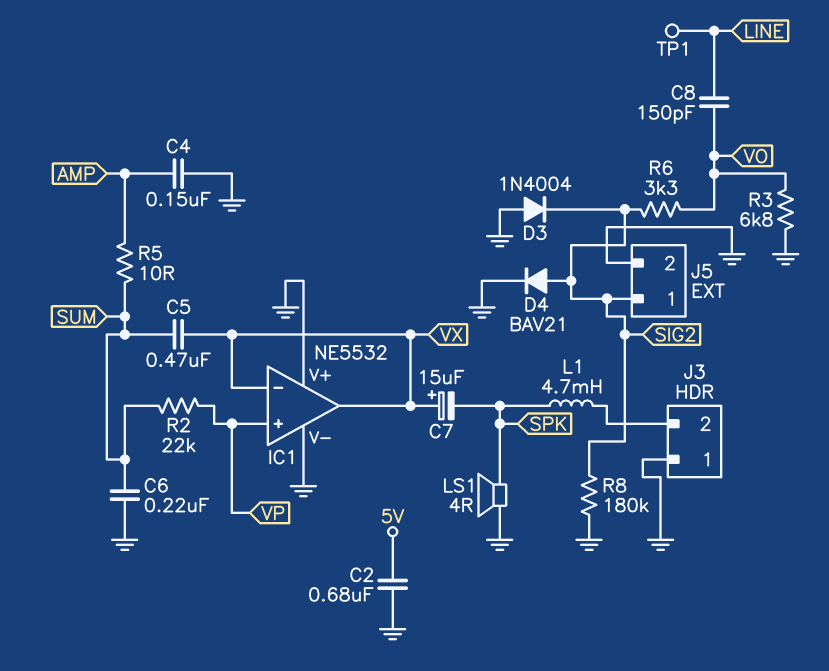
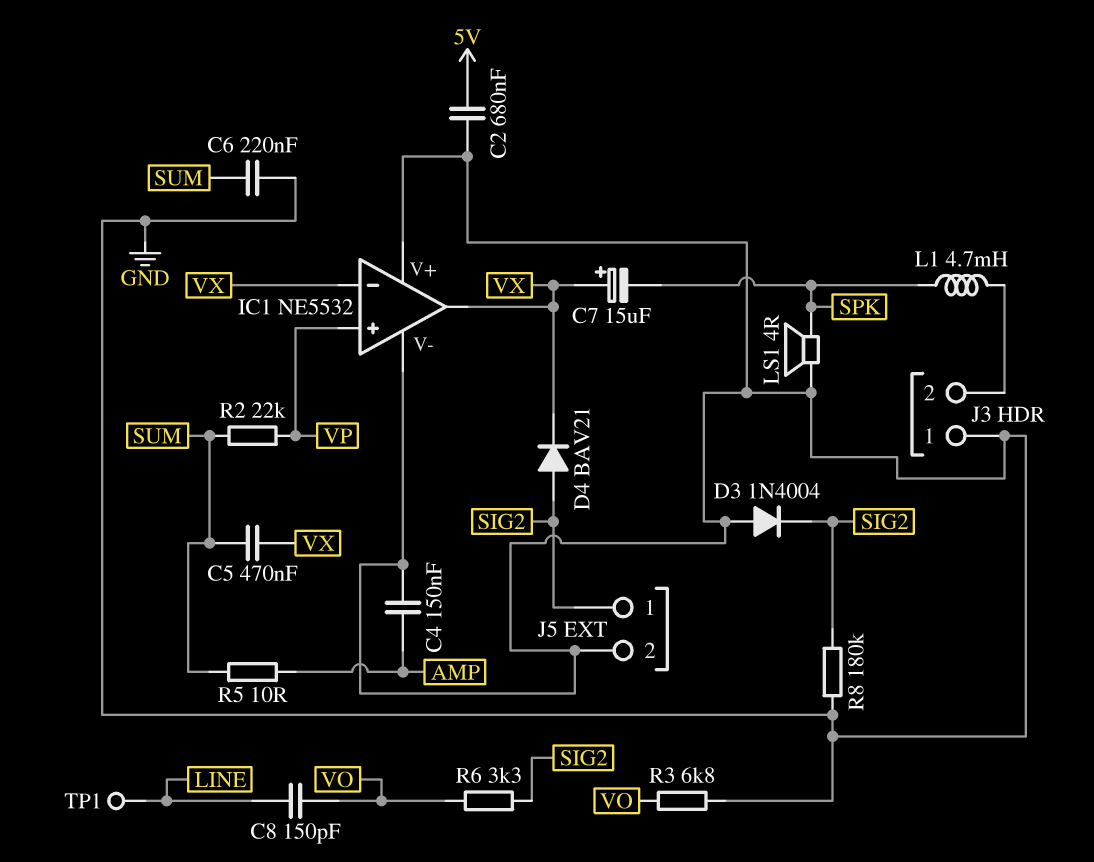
D4: diode BAV21 (A SIG2, K GND) -> diode BAV21 (A SIG2, K VX)

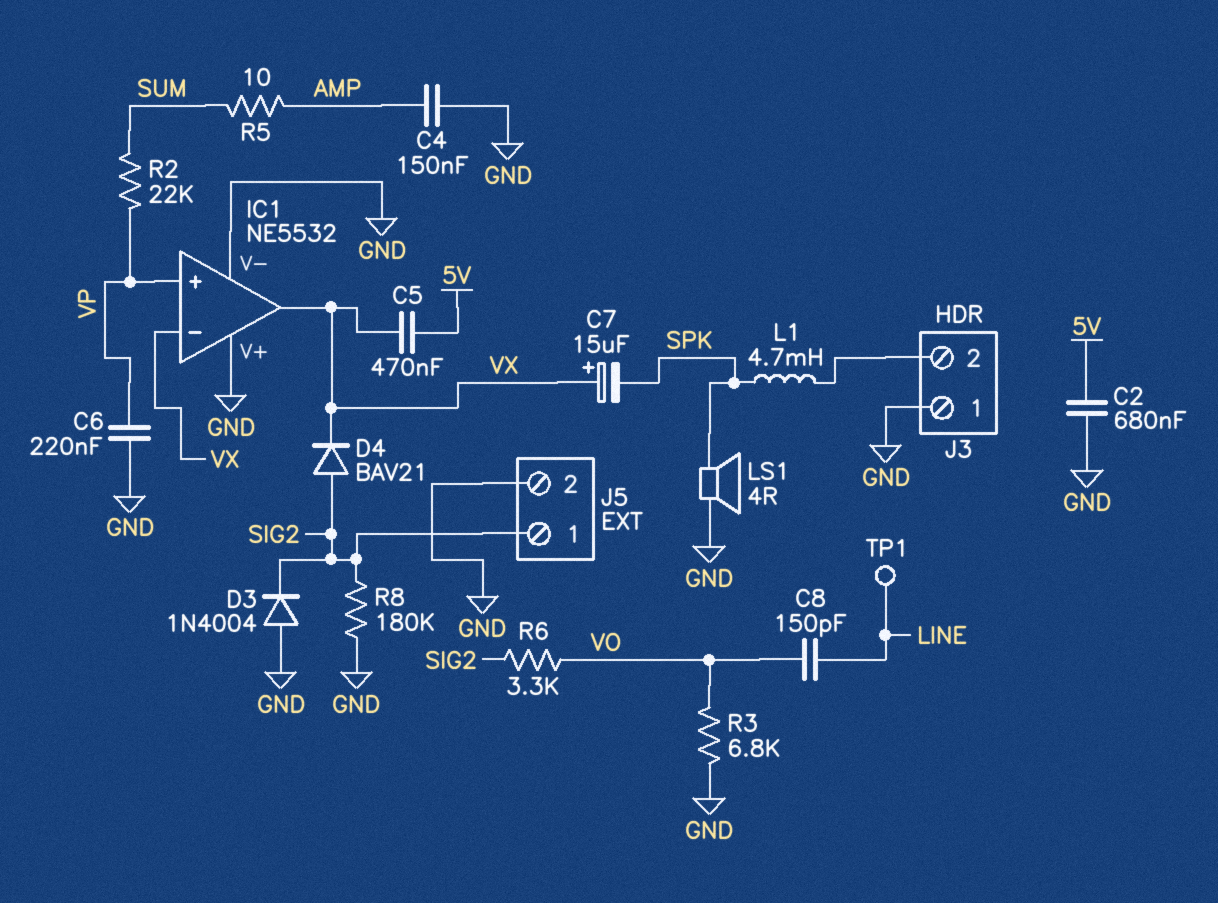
C5: 470nF (SUM, VX) -> 470nF (5V, VX)
C6: 220nF (GND, SUM) -> 220nF (GND, VP)

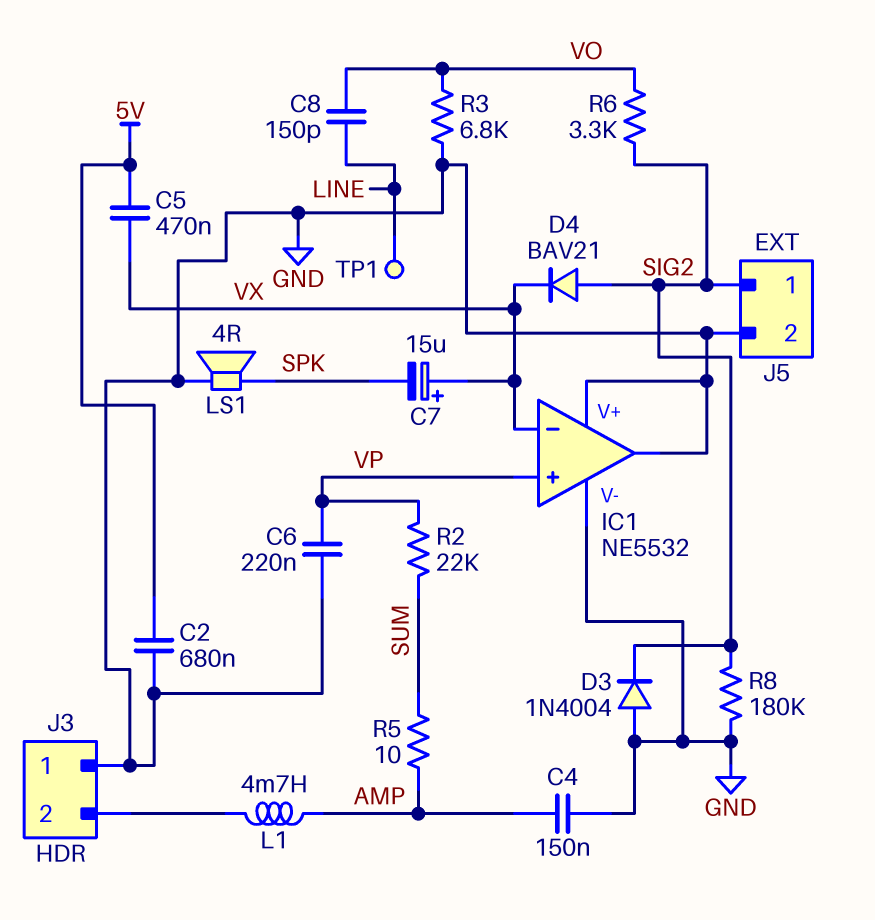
IC1 pin out: VX -> GND
L1: 4.7mH (J3/2, SPK) -> 4.7mH (AMP, J3/2)

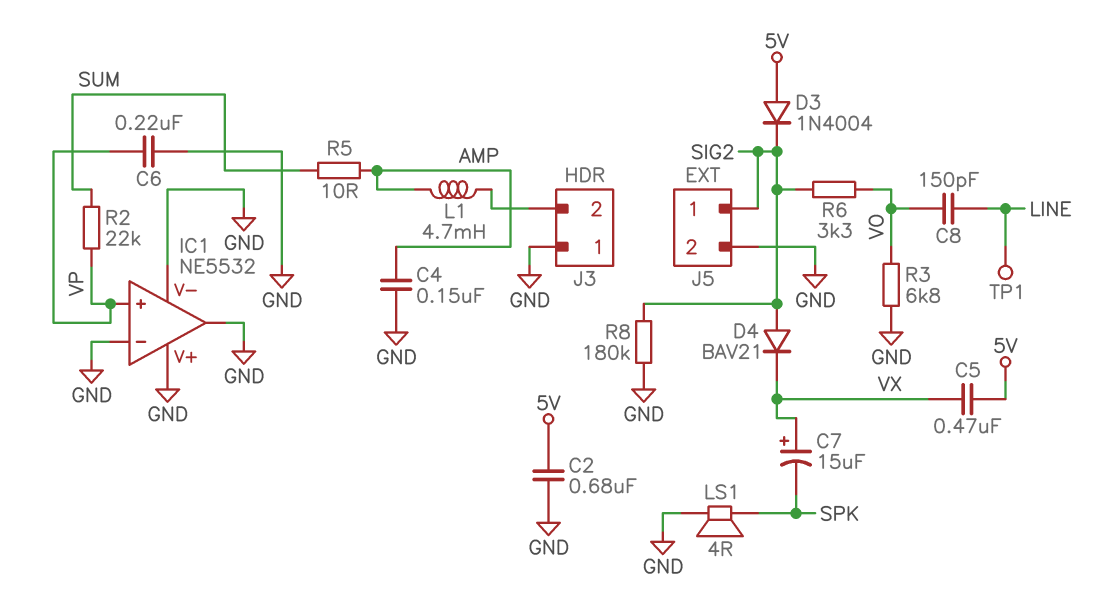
D3: diode 1N4004 (A GND, K SIG2) -> diode 1N4004 (A 5V, K SIG2)
IC1 pin in-: VX -> GND

